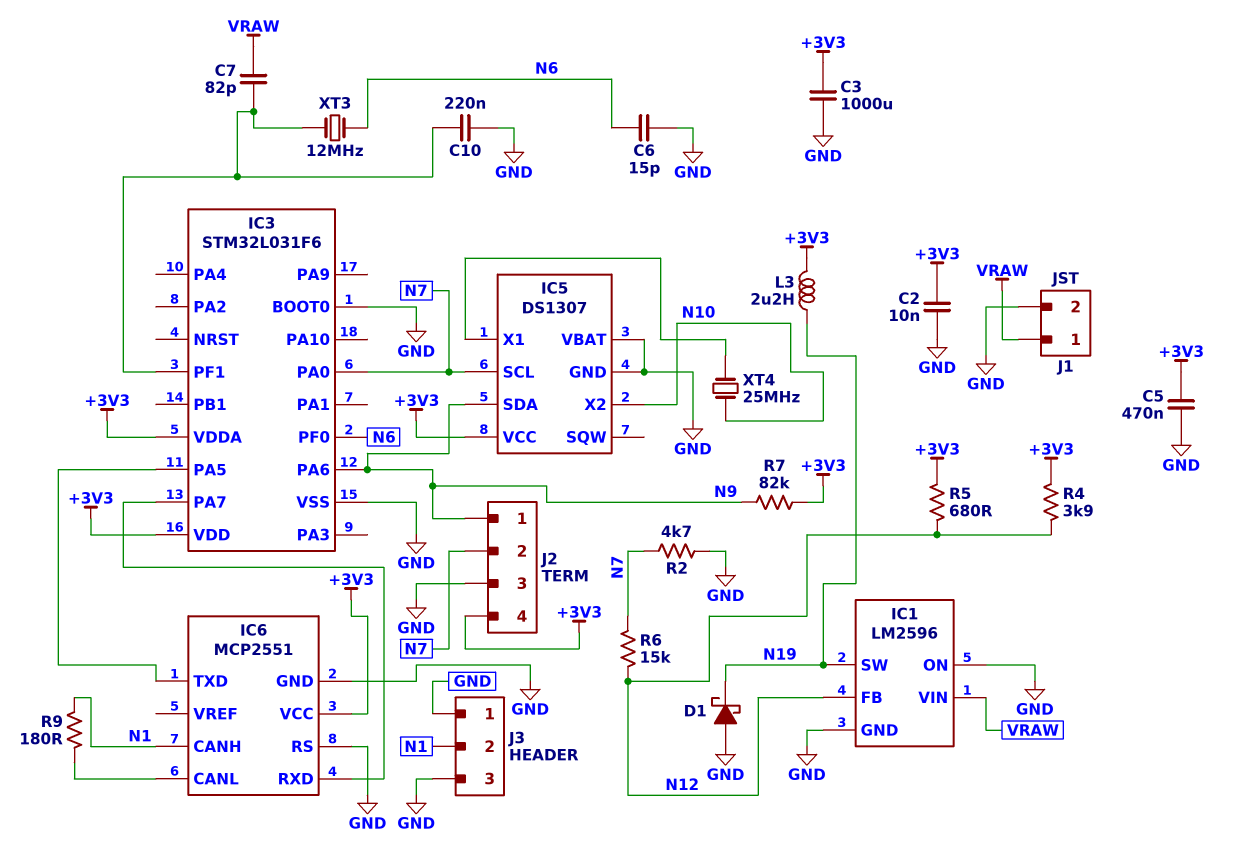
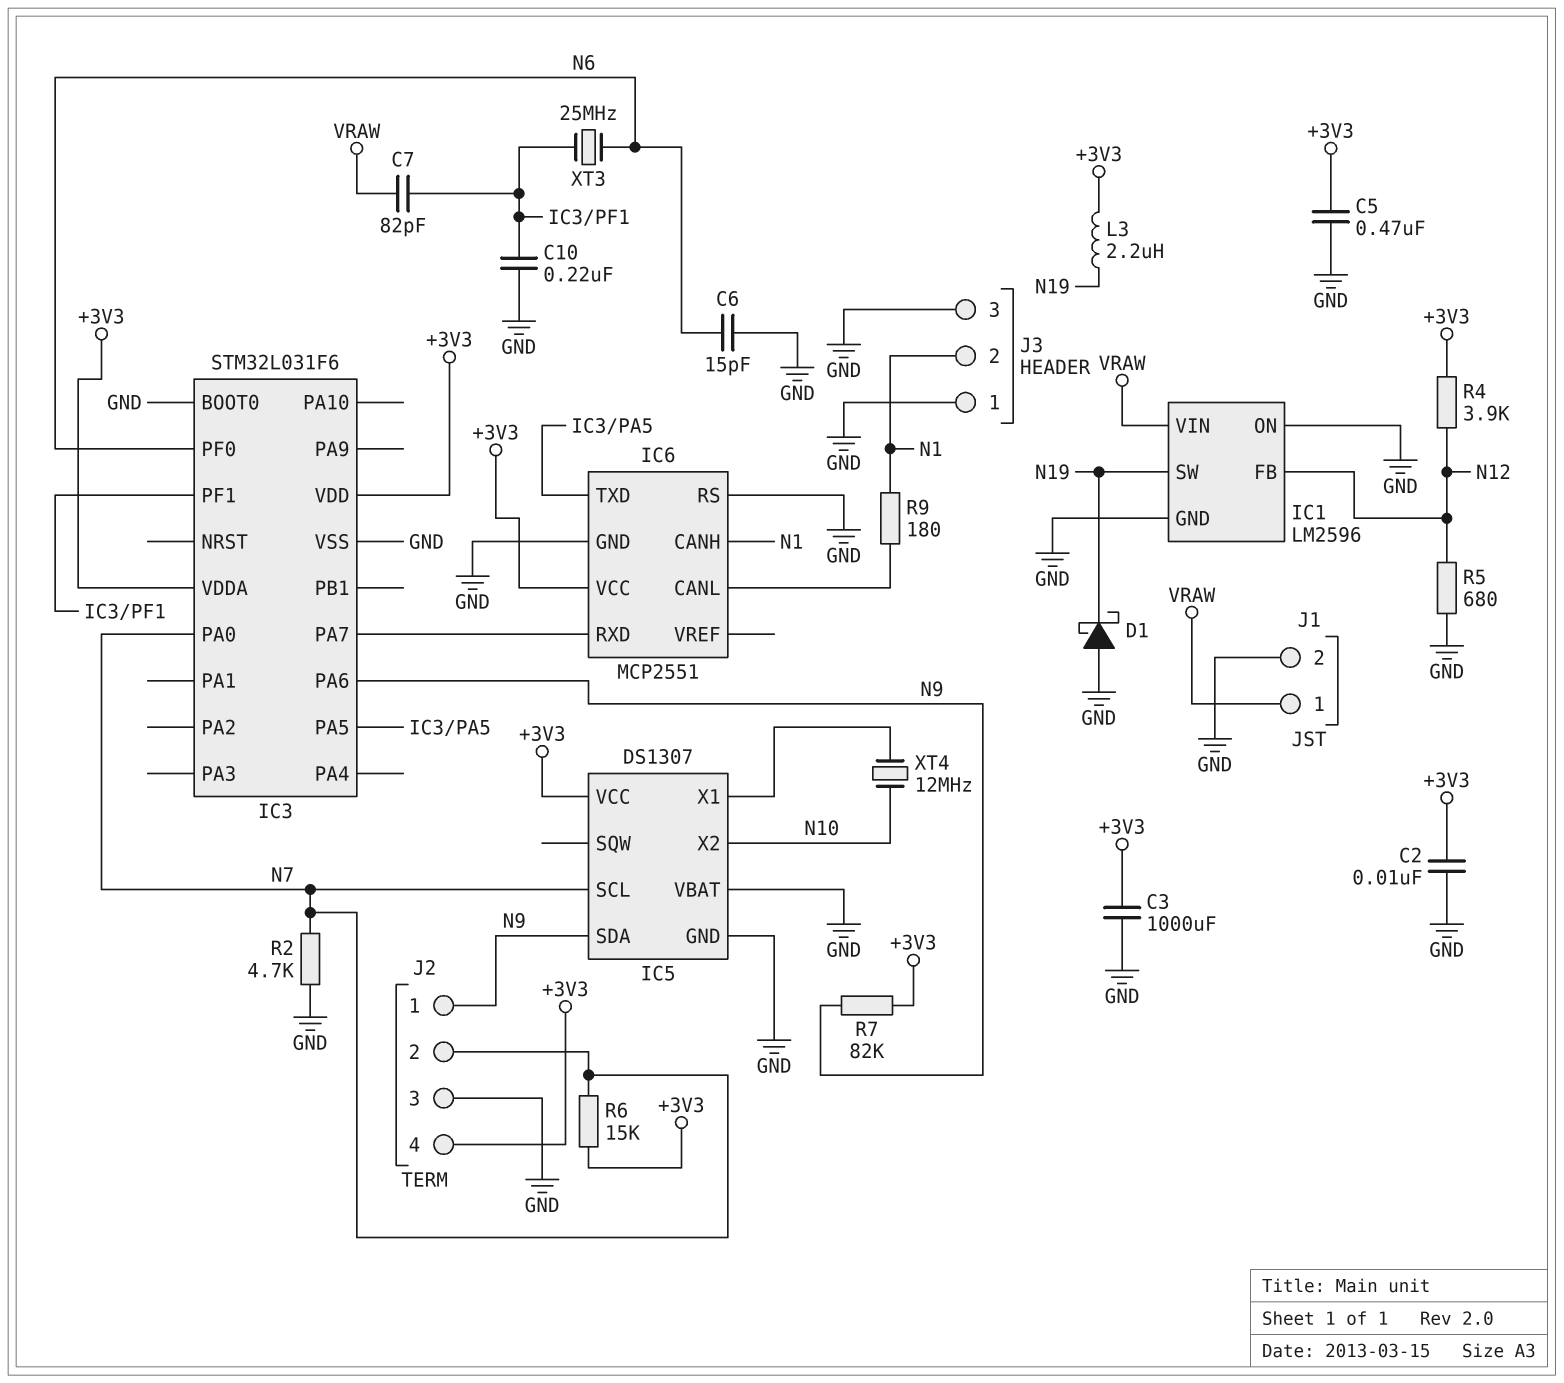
R5: 680 (+3V3, N12) -> 680 (GND, N12)
R6: 15k (N7, N12) -> 15k (+3V3, N7)
XT3: 12MHz (IC3/PF1, N6) -> 25MHz (IC3/PF1, N6)
XT4: 25MHz (IC5/X1, N10) -> 12MHz (IC5/X1, N10)

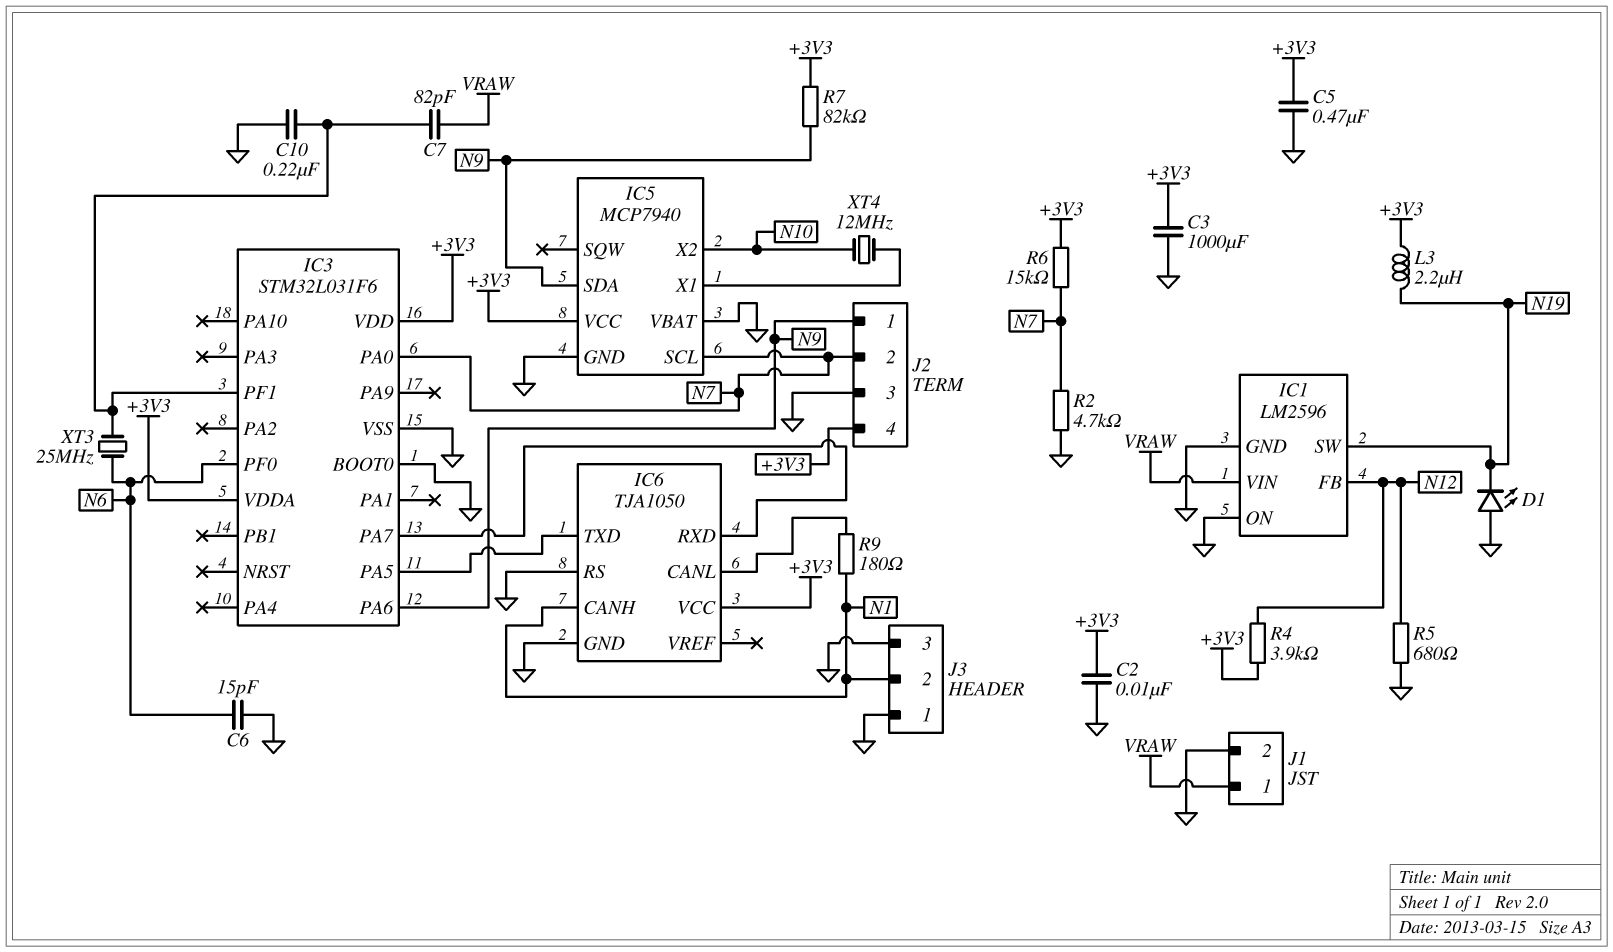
D1: schottky (A GND, K N19) -> LED (A GND, K N19)
IC5: DS1307 -> MCP7940
IC6: MCP2551 -> TJA1050

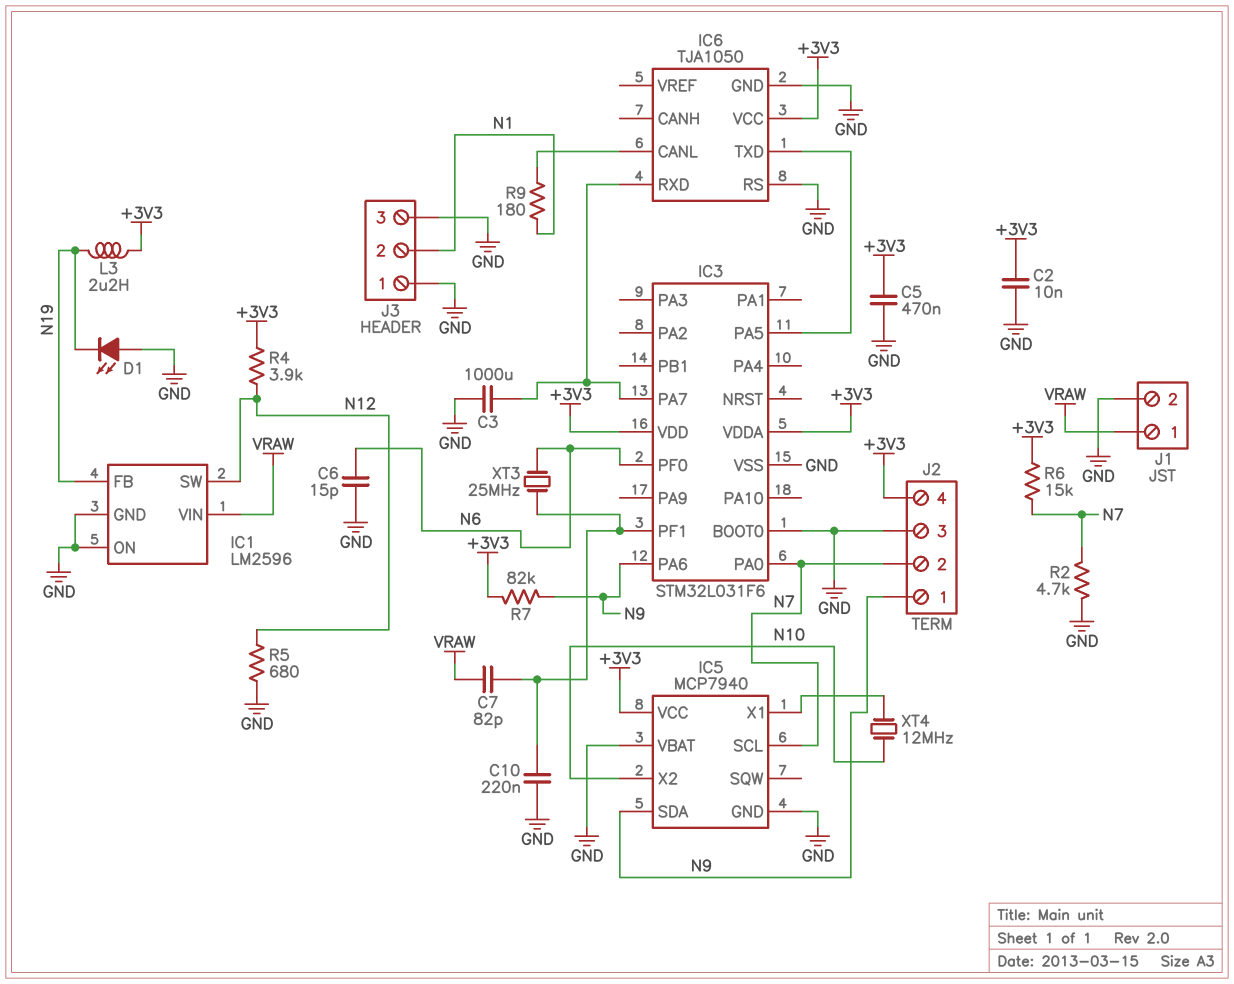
C3: 1000uF (+3V3, GND) -> 1000uF (GND, IC3/PA7)
IC1 pin FB: N12 -> N19
IC1 pin SW: N19 -> N12
IC6 pin CANH: N1 -> none

